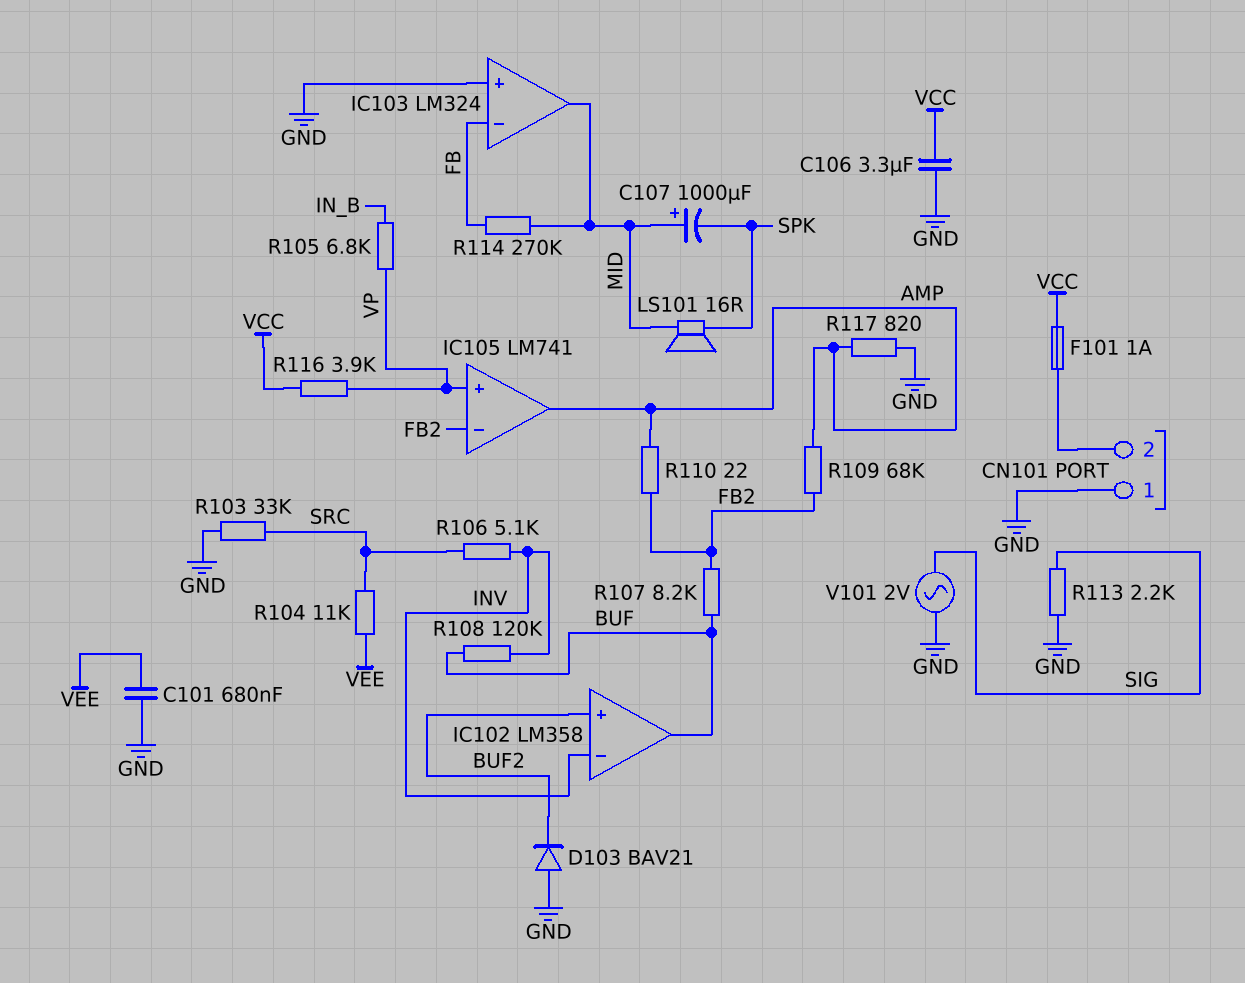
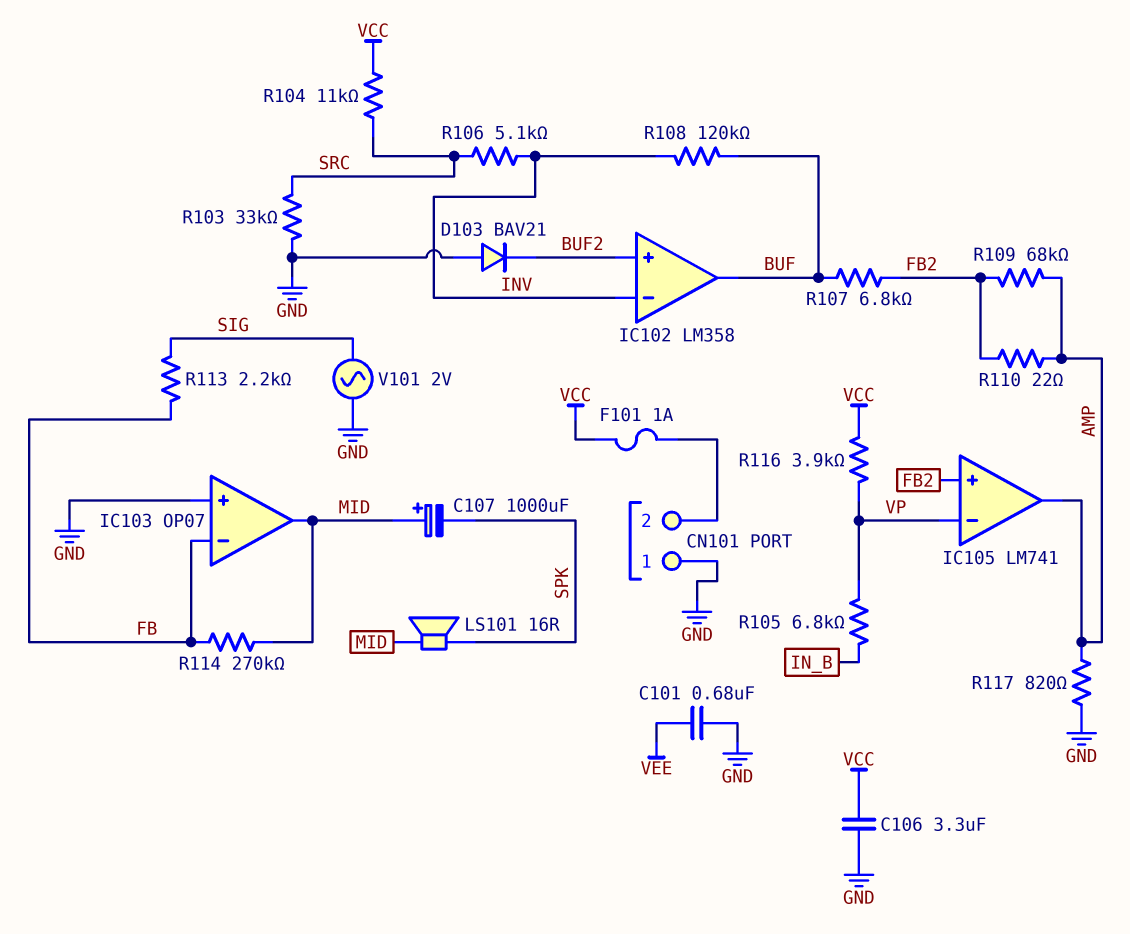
IC103: LM324 -> OP07
IC105 pin in+: VP -> FB2
IC105 pin in-: FB2 -> VP
R104: 11k (SRC, VEE) -> 11k (SRC, VCC)
R107: 8.2k (BUF, FB2) -> 6.8k (BUF, FB2)
R113: 2.2k (GND, SIG) -> 2.2k (FB, SIG)

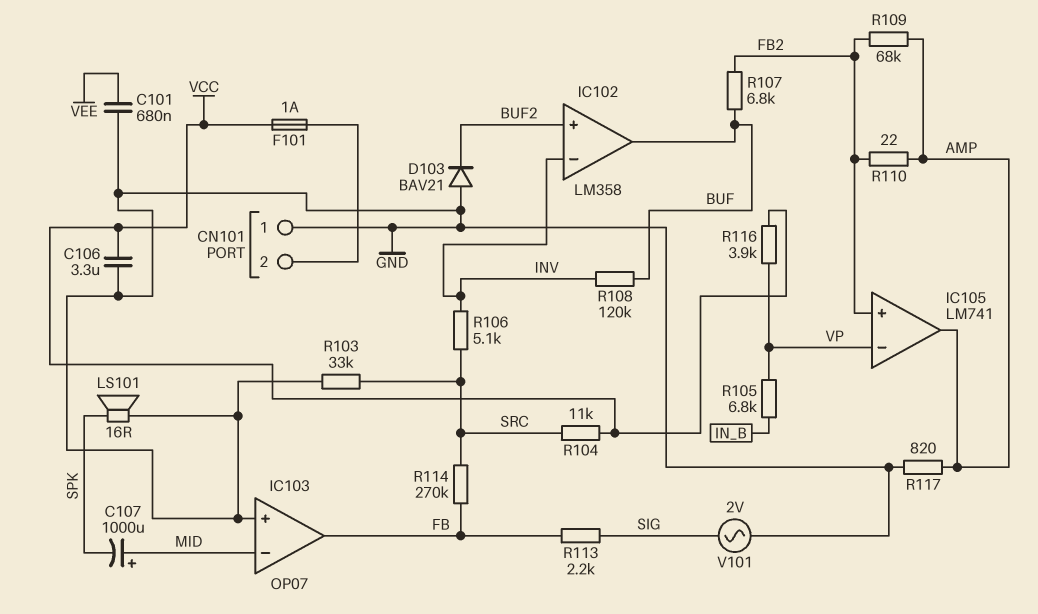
IC103 pin in-: FB -> MID
IC103 pin out: MID -> FB
LS101: speaker 16R (MID, SPK) -> speaker 16R (GND, SPK)
R114: 270k (FB, MID) -> 270k (FB, SRC)

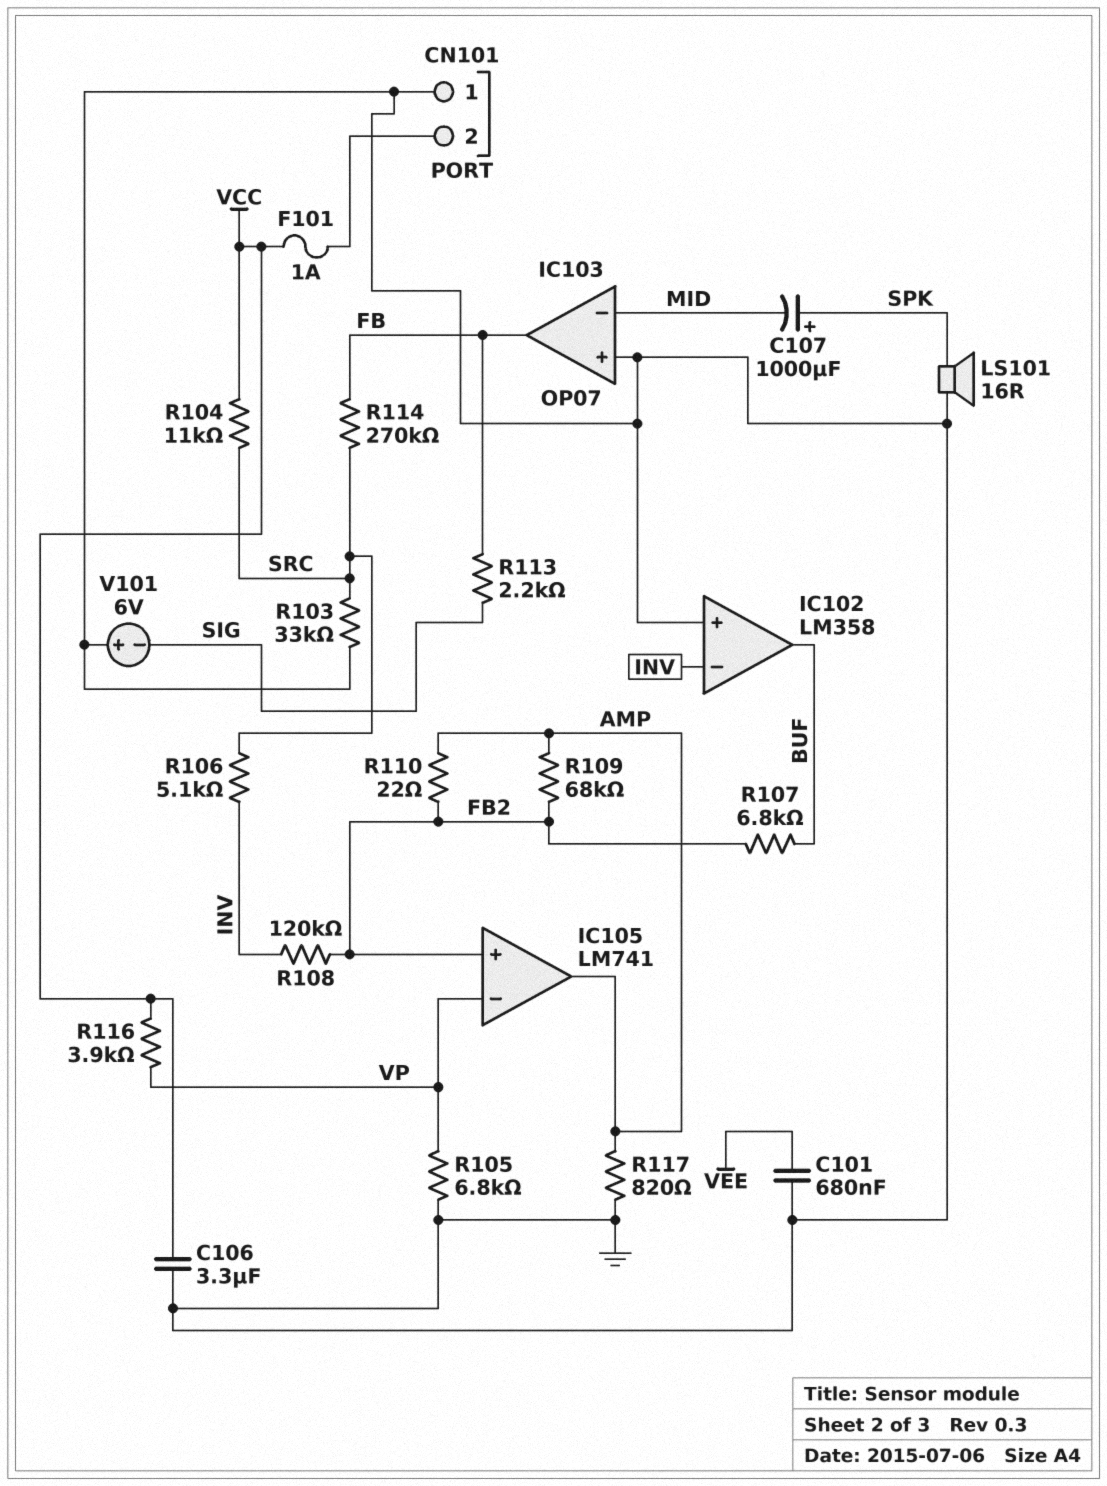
C107: 1000uF (plus MID, minus SPK) -> 1000uF (plus SPK, minus MID)
D103: diode BAV21 (A GND, K BUF2) -> none
IC102 pin in+: BUF2 -> GND
R105: 6.8k (IN_B, VP) -> 6.8k (GND, VP)
R108: 120k (BUF, INV) -> 120k (FB2, INV)
V101: AC 2V (GND, SIG) -> 6V (plus GND, minus SIG)

